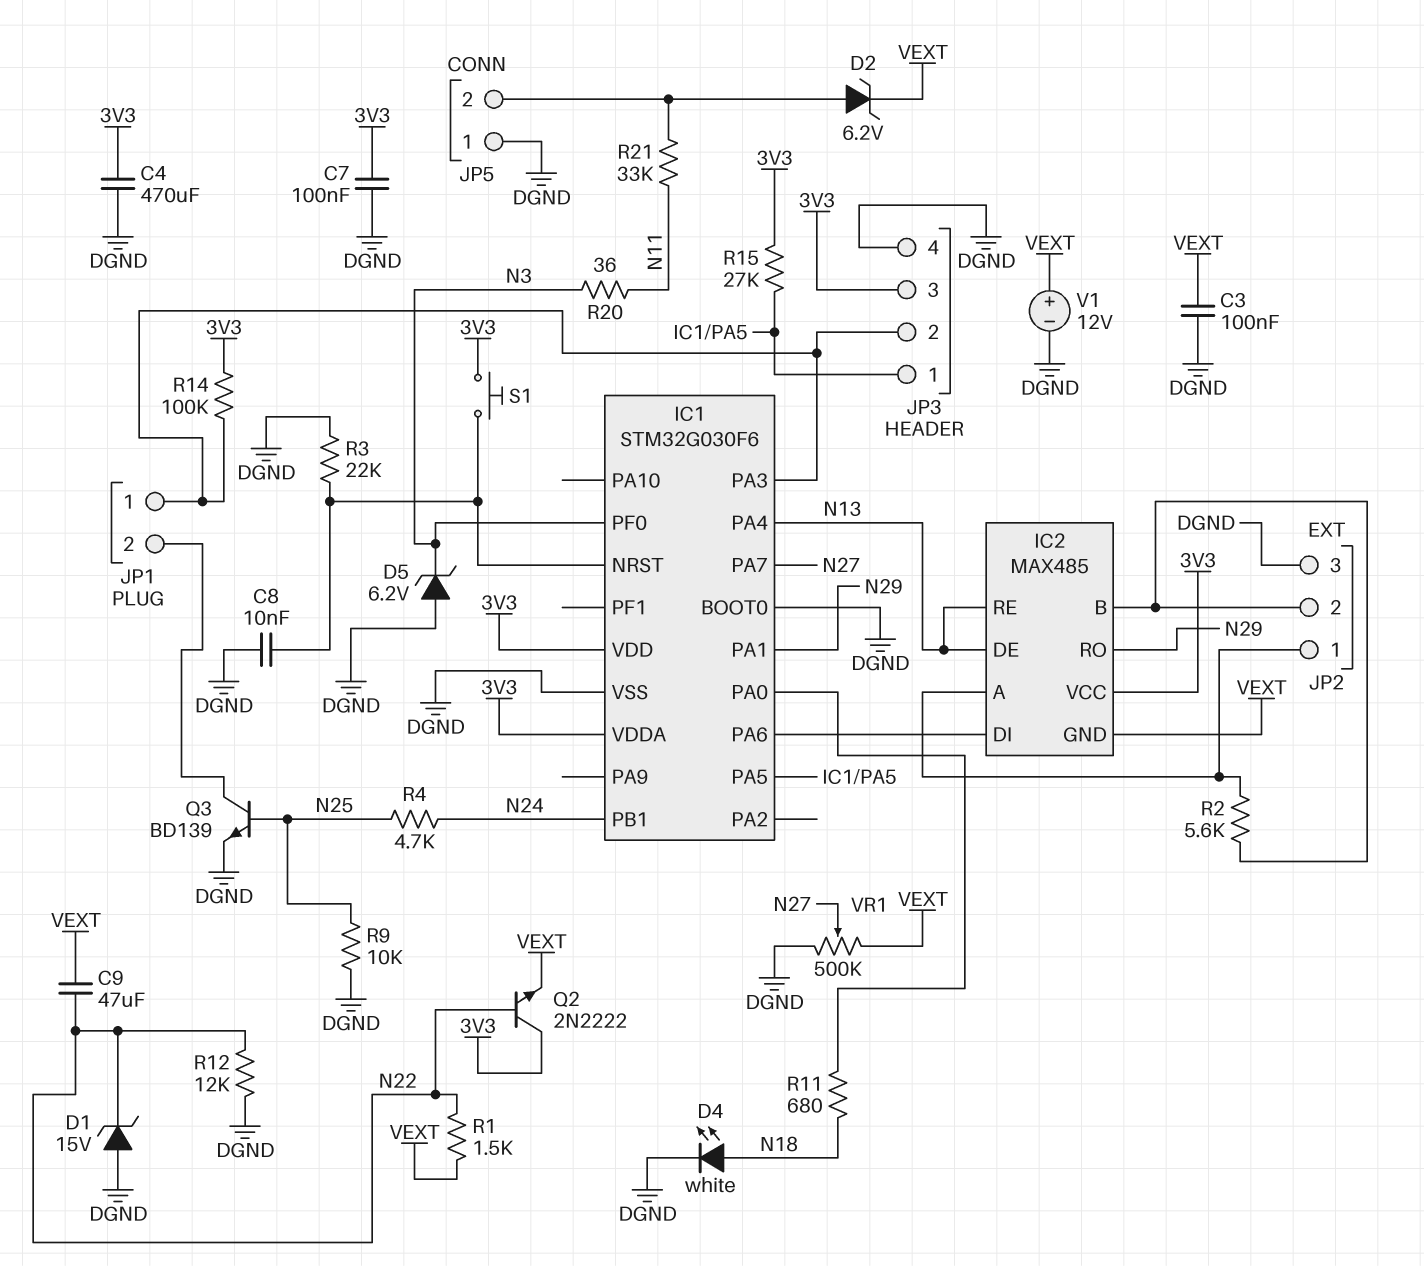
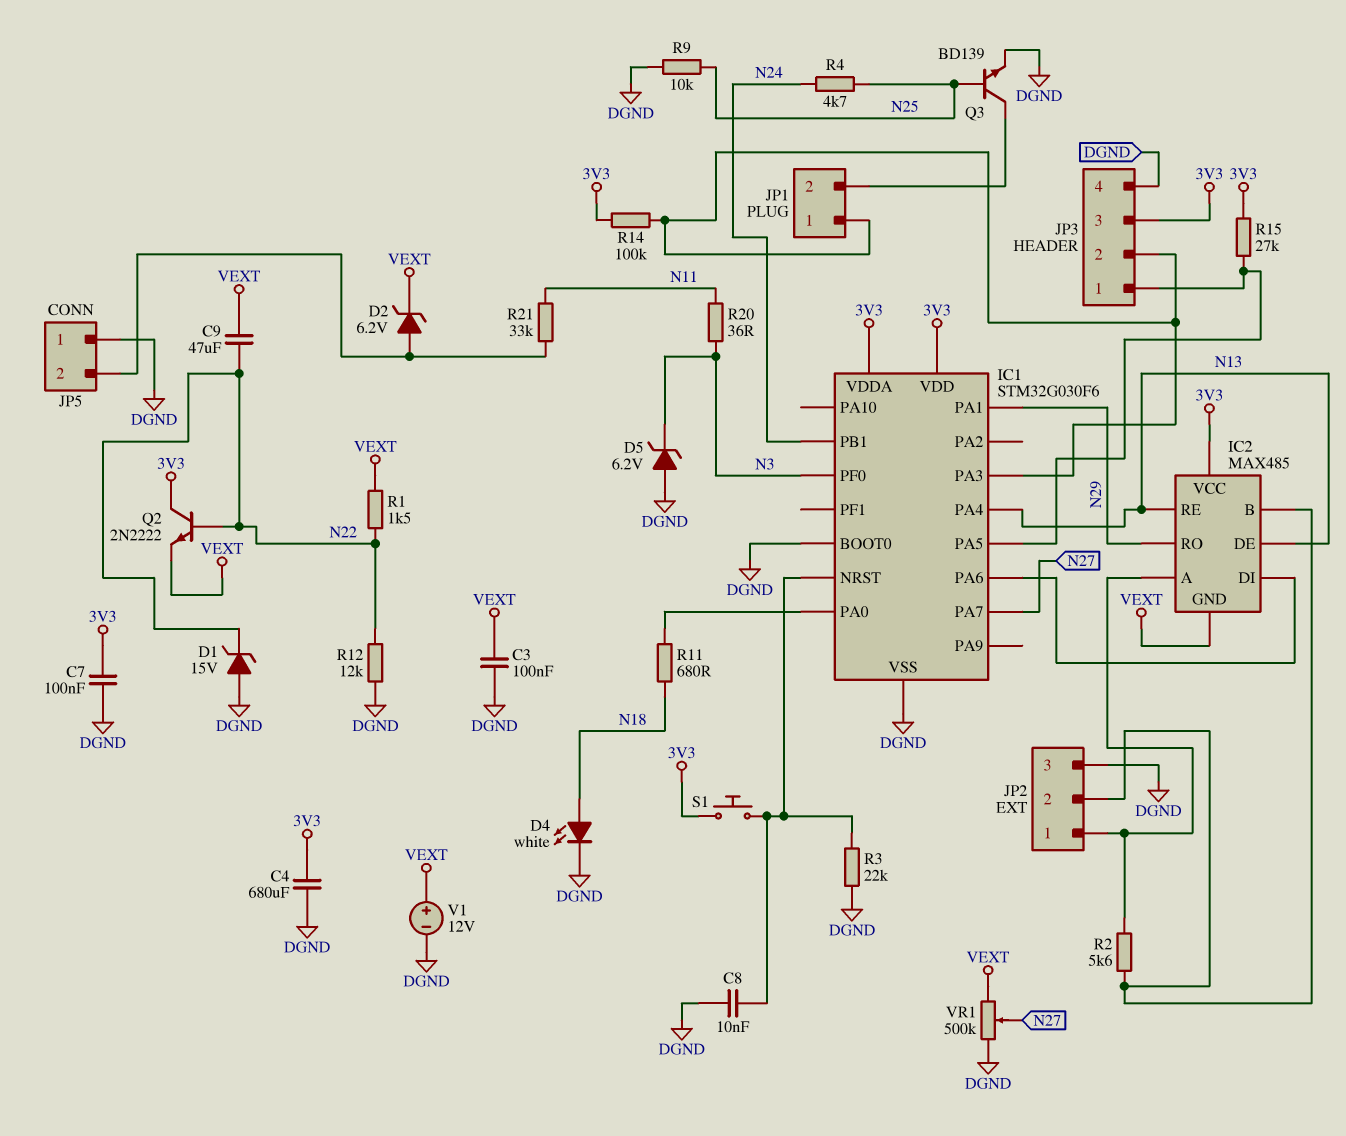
C4: 470uF (3V3, DGND) -> 680uF (3V3, DGND)

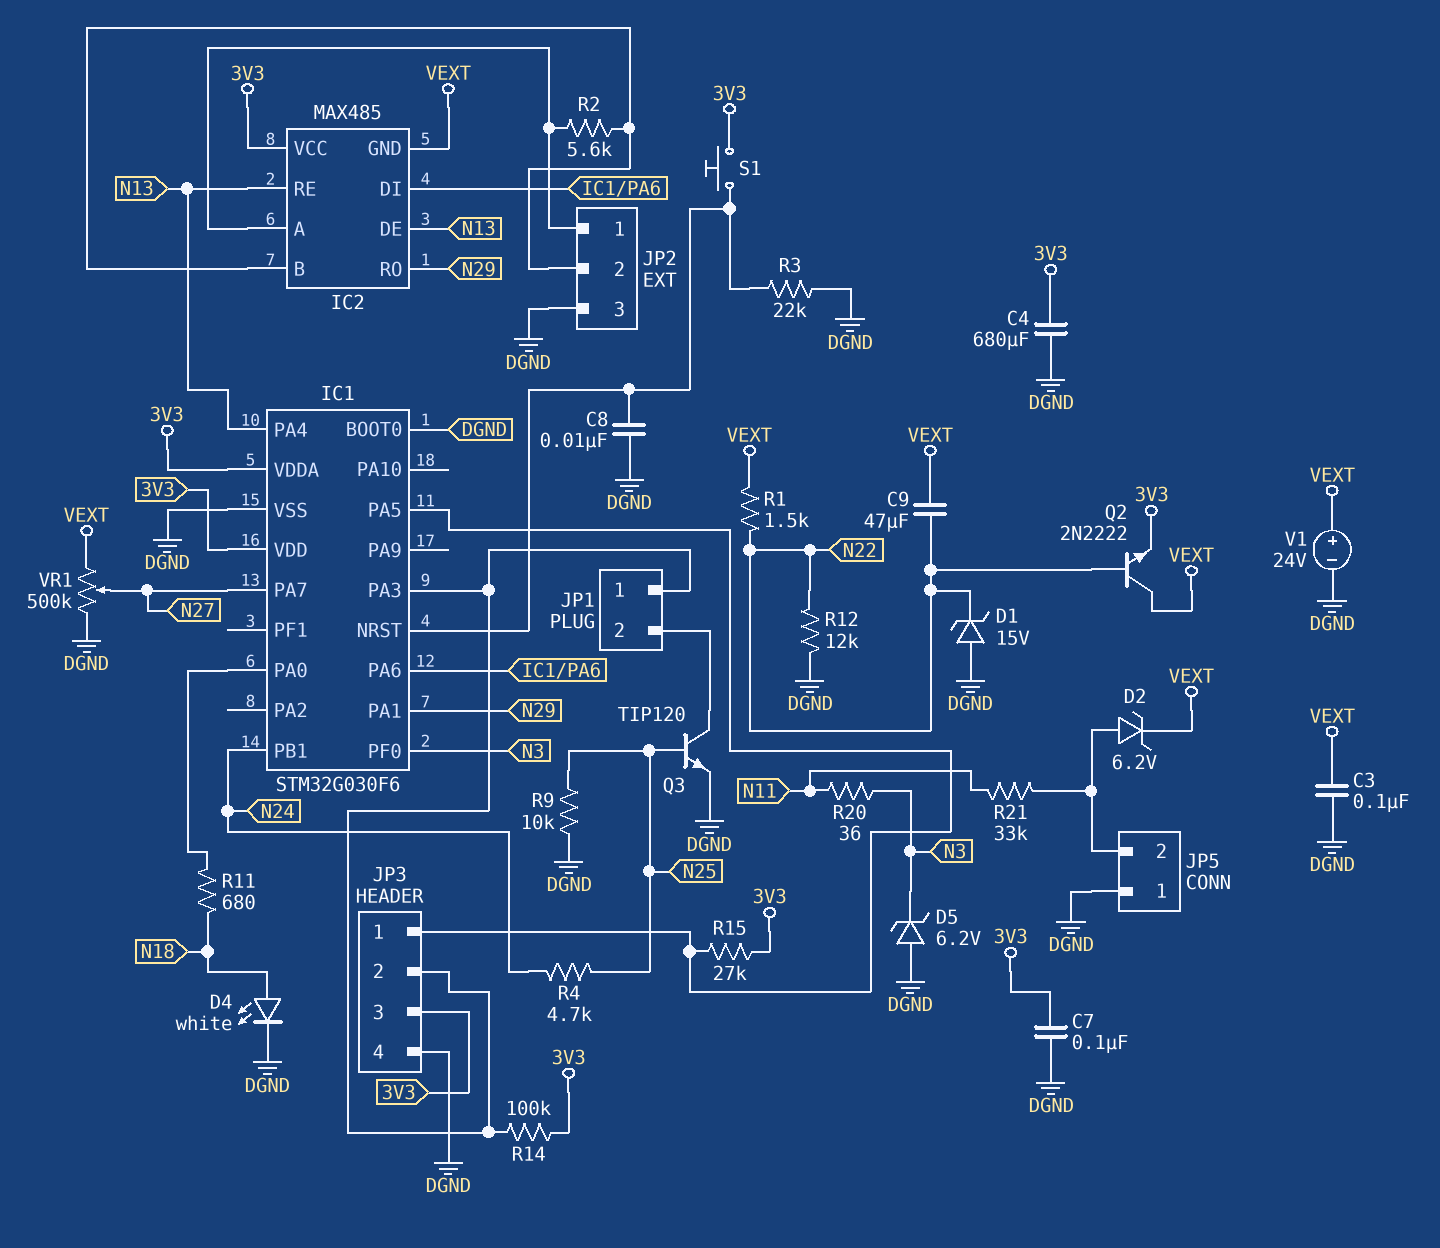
Q2: NPN 2N2222 (B N22, C 3V3, E VEXT) -> NPN 2N2222 (B N22, C VEXT, E 3V3)
Q3: NPN BD139 (B N25, C JP1/2, E DGND) -> NPN TIP120 (B N25, C JP1/2, E DGND)
V1: 12V (plus VEXT, minus DGND) -> 24V (plus VEXT, minus DGND)

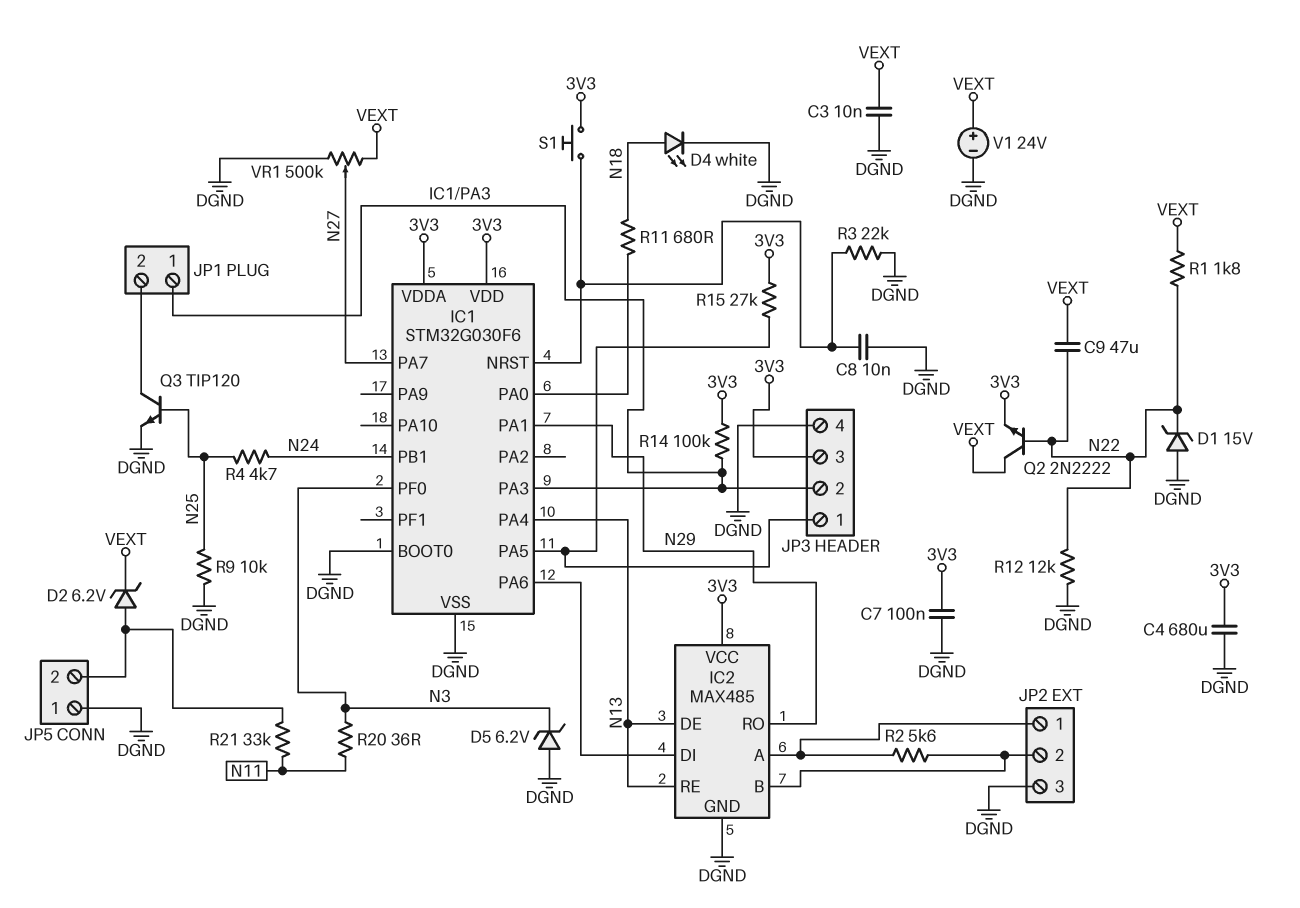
C3: 100nF (DGND, VEXT) -> 10nF (DGND, VEXT)
IC2 pin GND: VEXT -> DGND
R1: 1.5k (N22, VEXT) -> 1.8k (N22, VEXT)

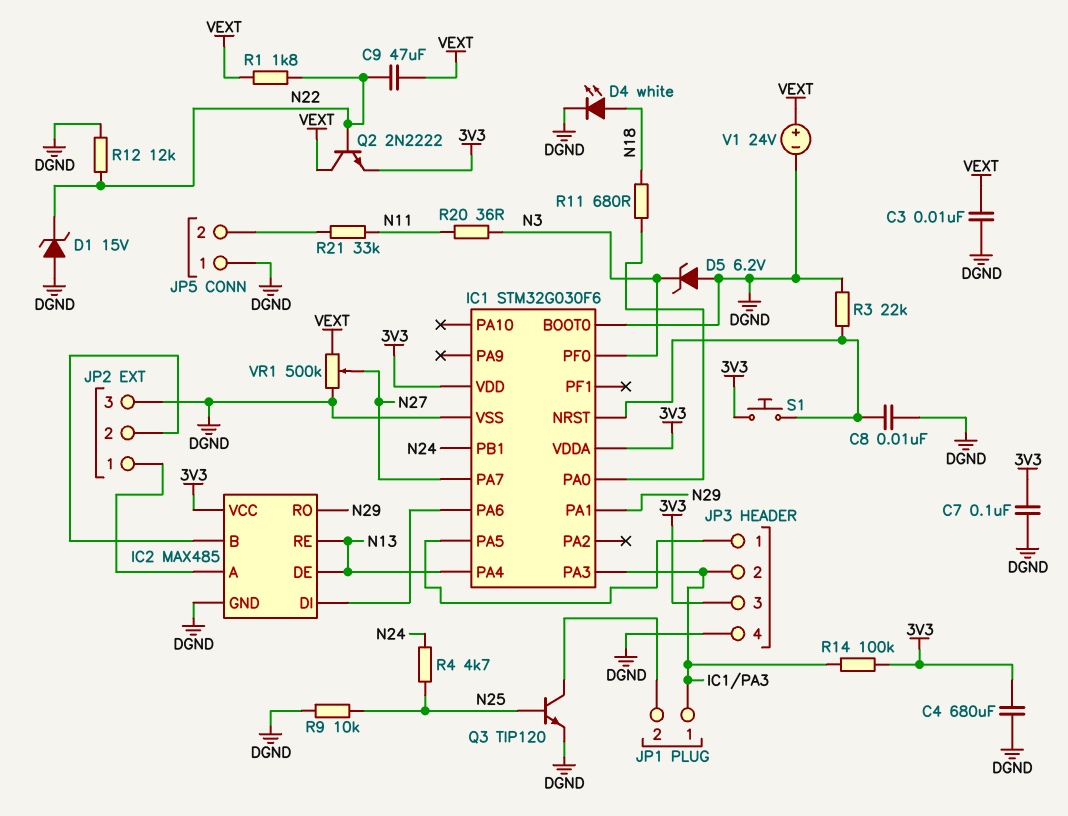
D2: zener 6.2V (A JP5/2, K VEXT) -> none
R2: 5.6k (IC2/A, IC2/B) -> none
R15: 27k (3V3, IC1/PA5) -> none

